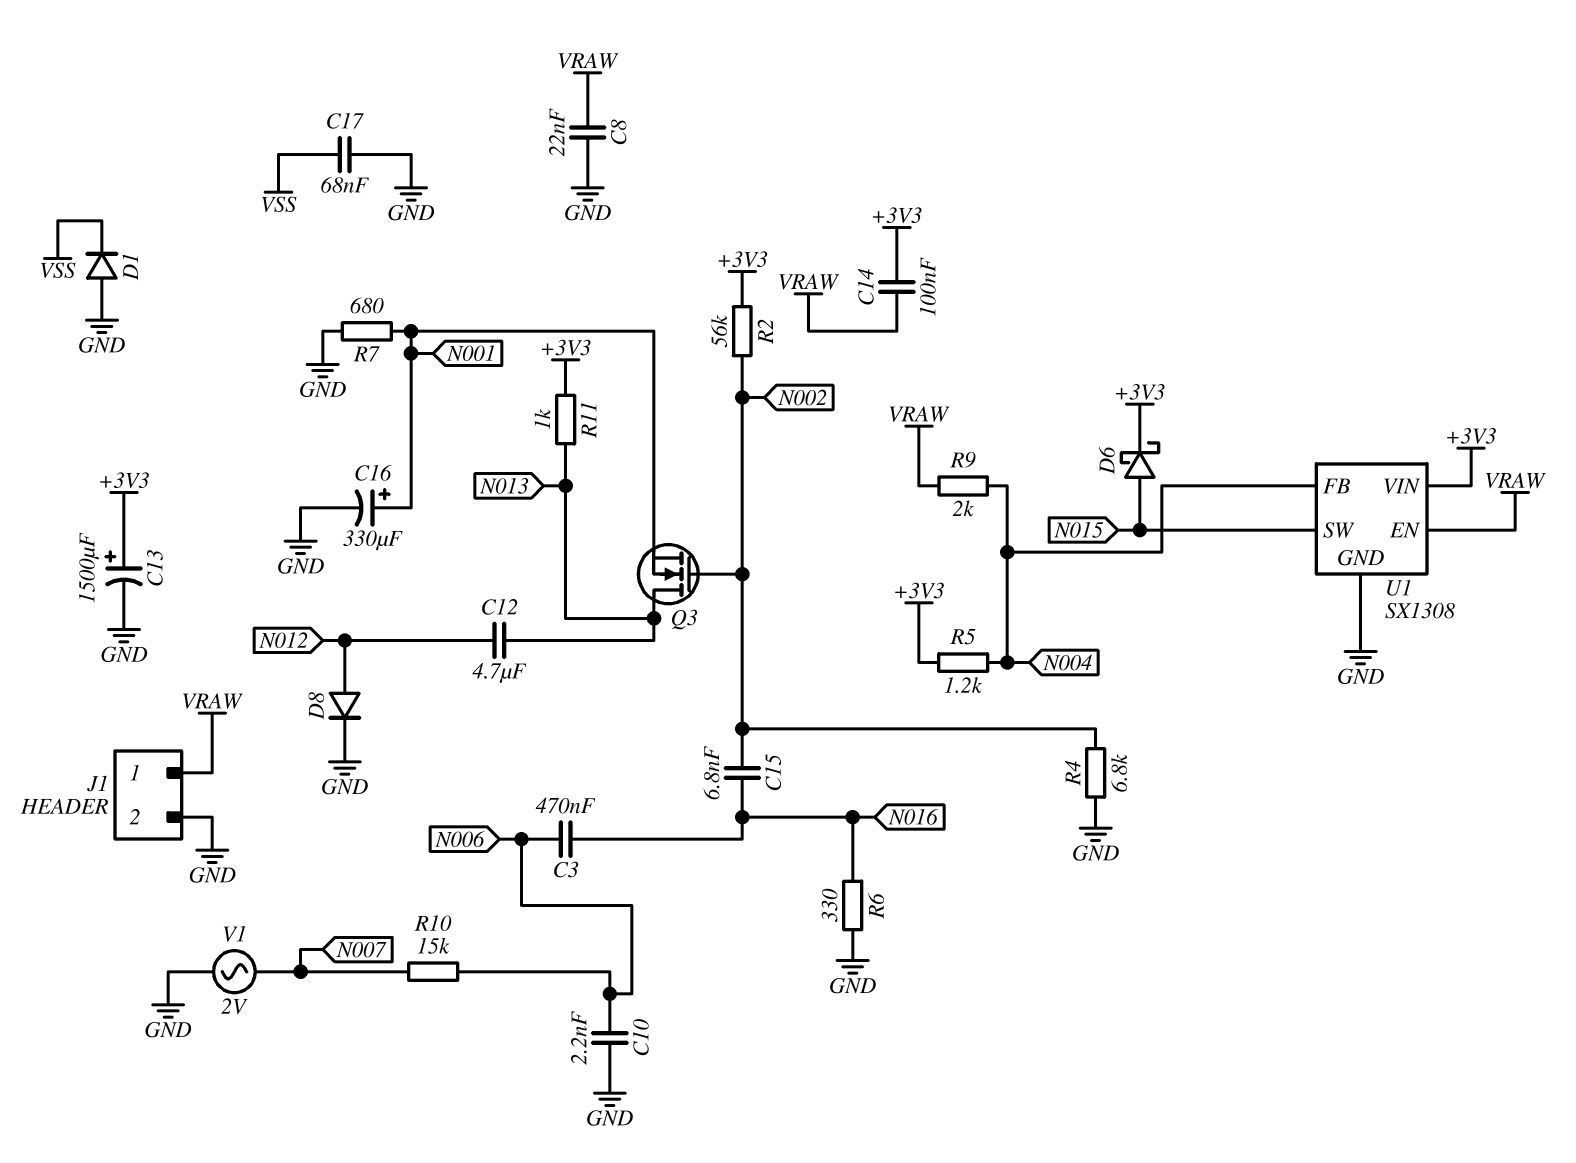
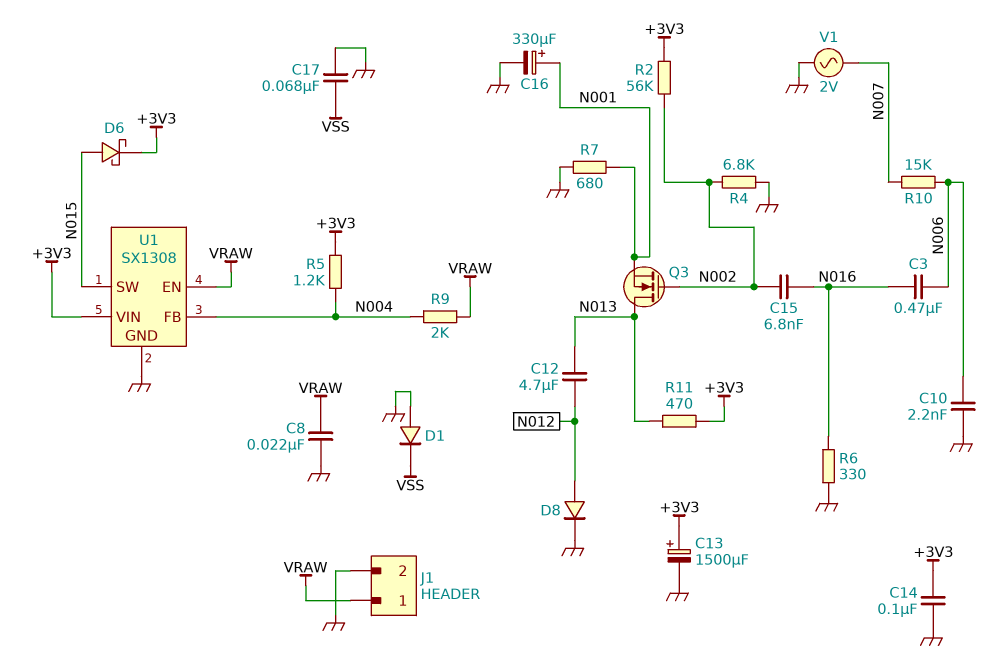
C14: 100nF (+3V3, VRAW) -> 100nF (+3V3, GND)
R11: 1k (+3V3, N013) -> 470 (+3V3, N013)

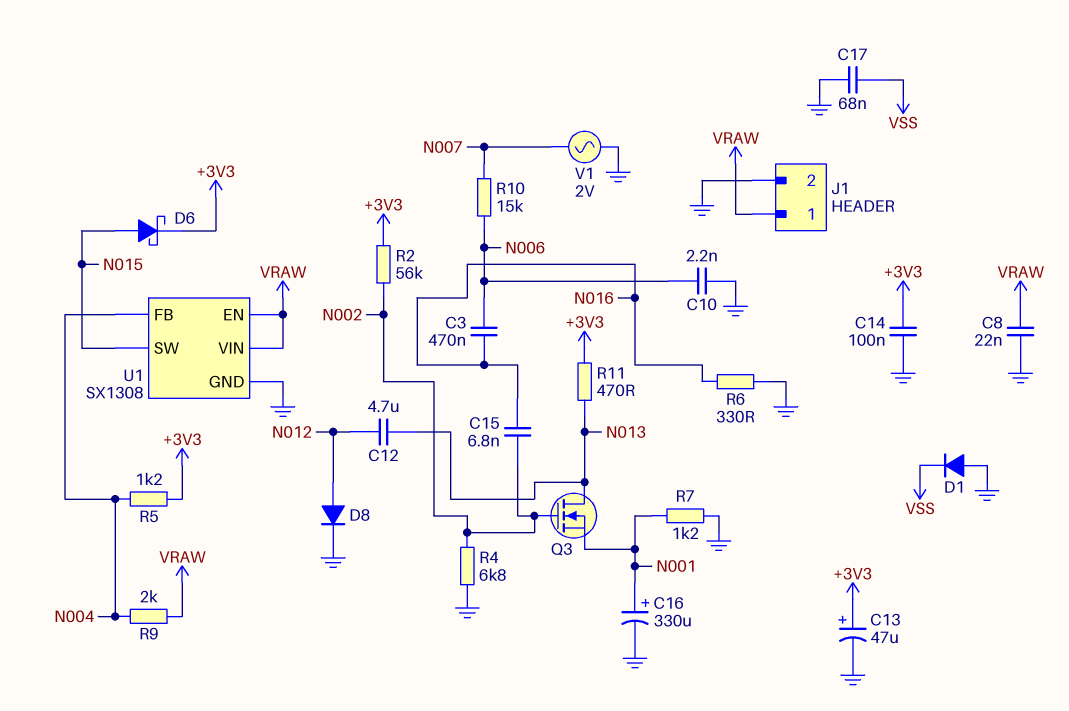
C13: 1500uF (plus +3V3, minus GND) -> 47uF (plus +3V3, minus GND)
R7: 680 (GND, N001) -> 1.2k (GND, N001)
U1 pin VIN: +3V3 -> VRAW

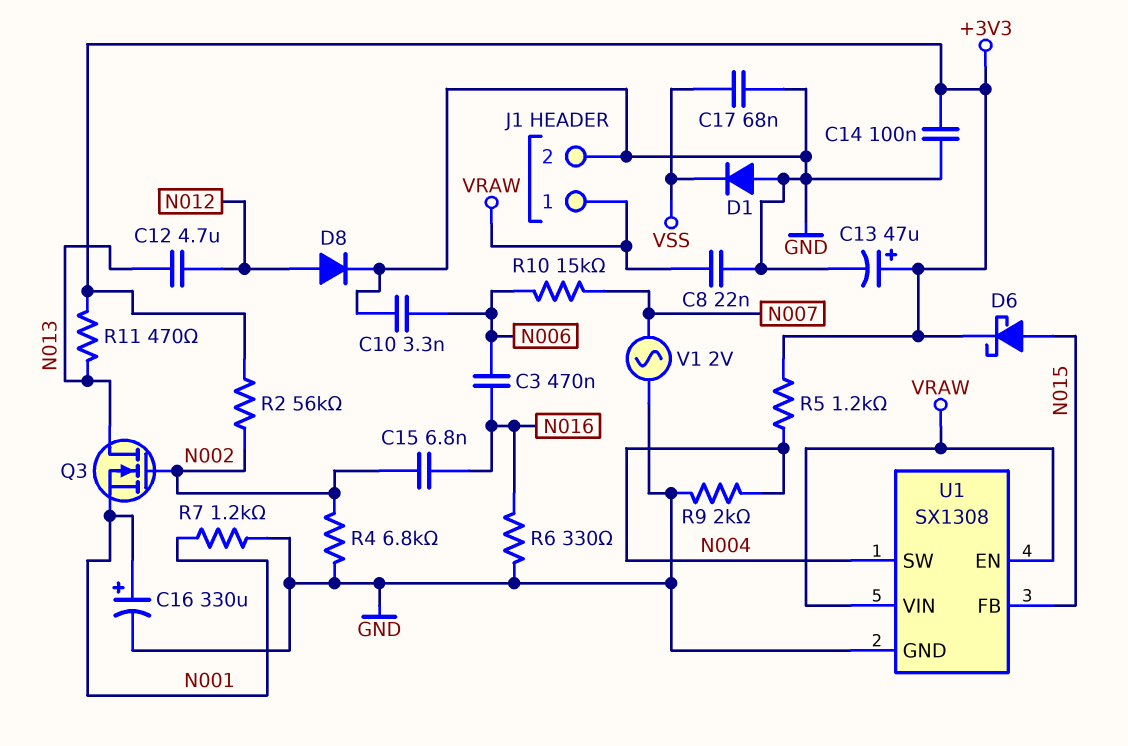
C10: 2.2nF (GND, N006) -> 3.3nF (GND, N006)
R9: 2k (N004, VRAW) -> 2k (GND, N004)
U1 pin FB: N004 -> N015
U1 pin SW: N015 -> N004

